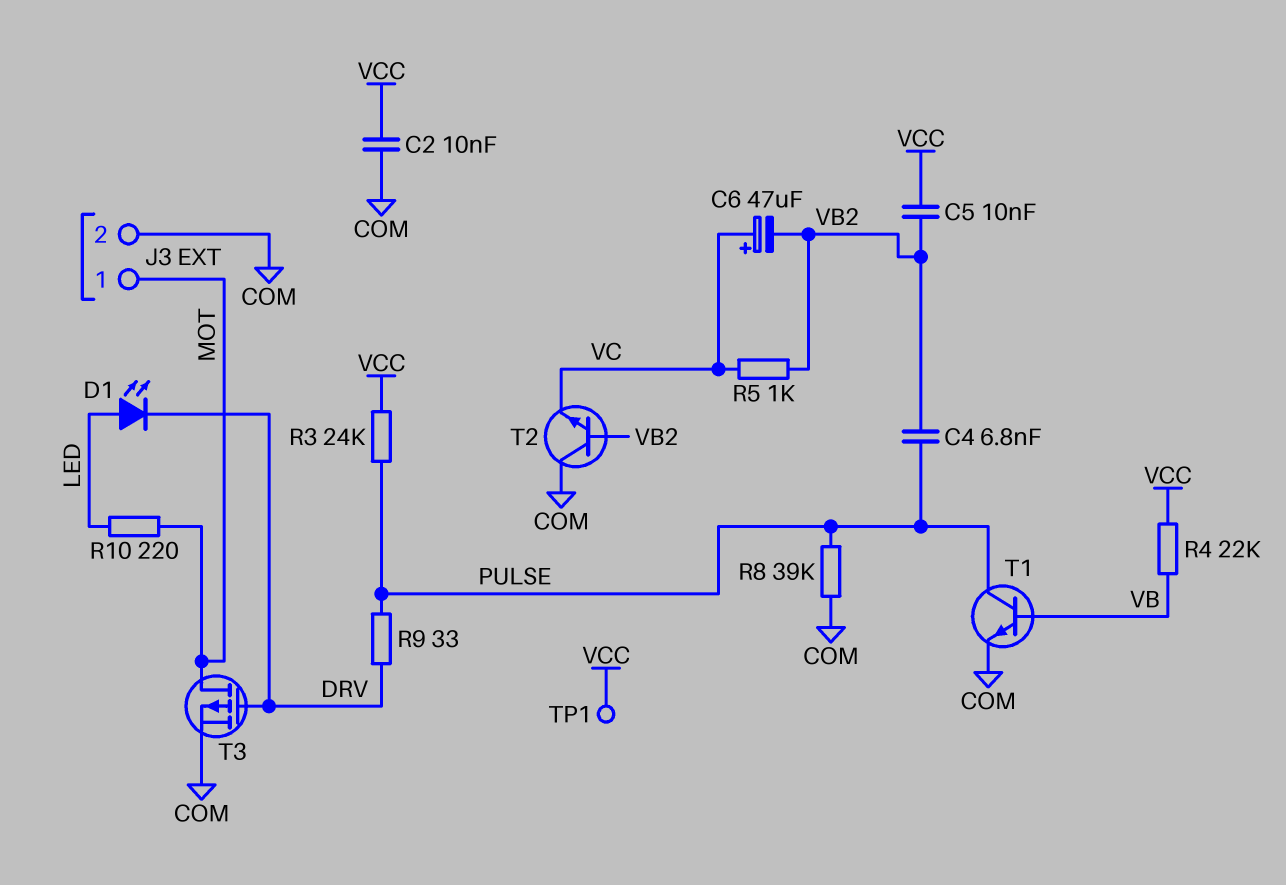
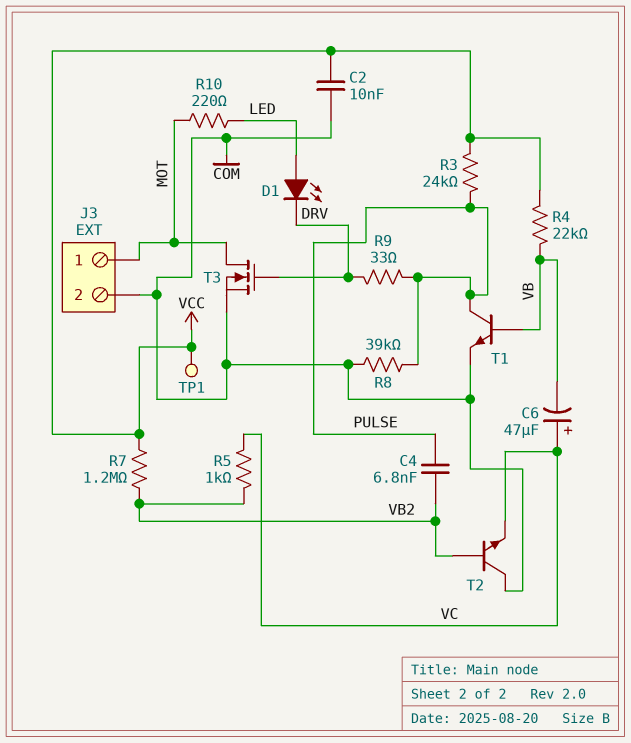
C5: 10nF (VB2, VCC) -> none
C6: 47uF (plus VC, minus VB2) -> 47uF (plus VC, minus VB)
R7: none -> 1.2M (VB2, VCC)
T3: PMOS (G DRV, D MOT, S COM) -> NMOS (G DRV, D MOT, S COM)

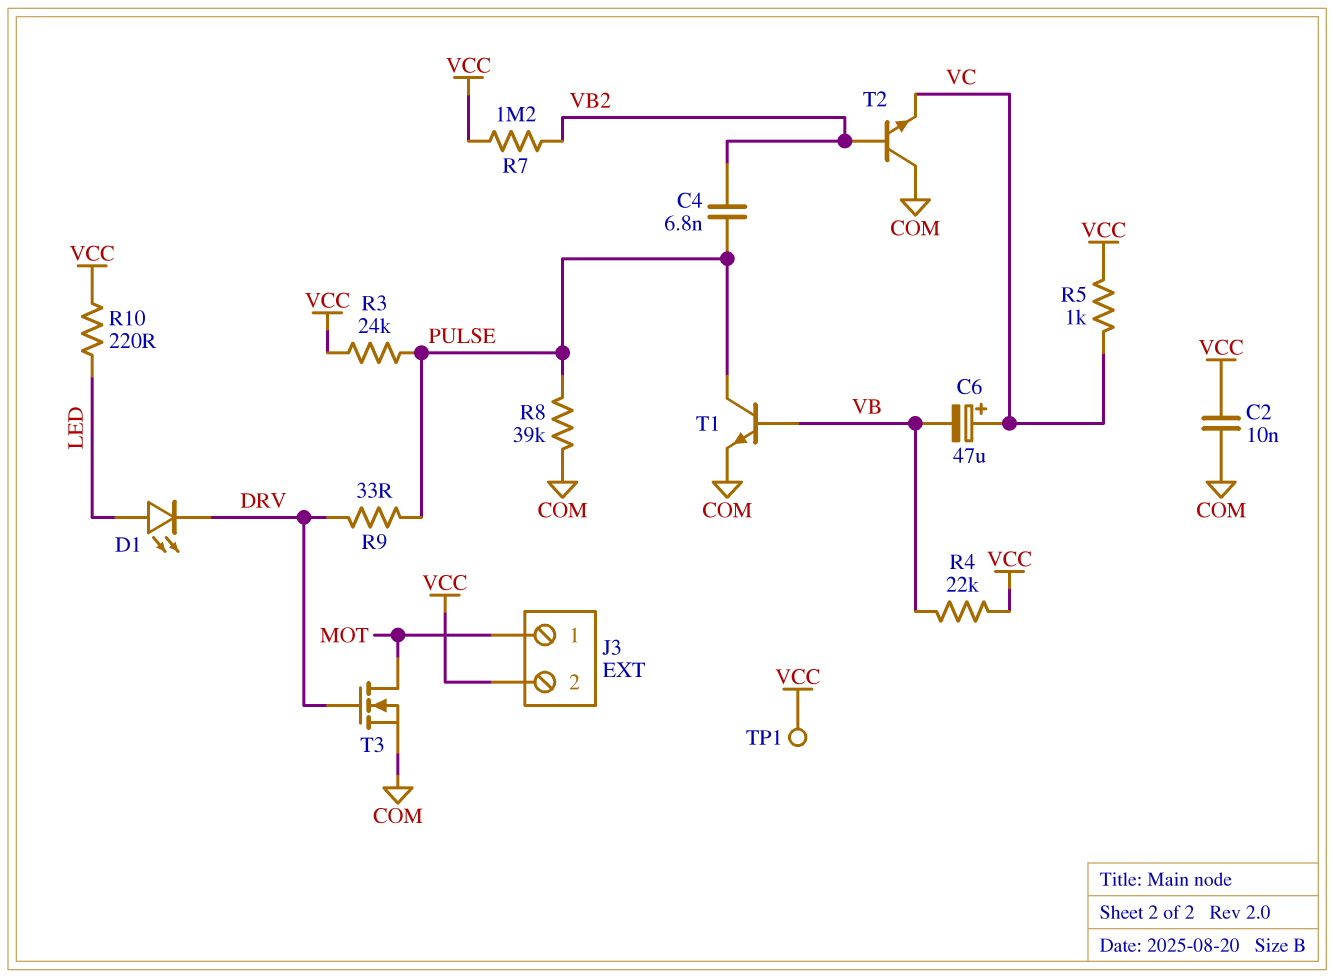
J3 pin 2: COM -> VCC
R5: 1k (VB2, VC) -> 1k (VC, VCC)
R10: 220 (LED, MOT) -> 220 (LED, VCC)

